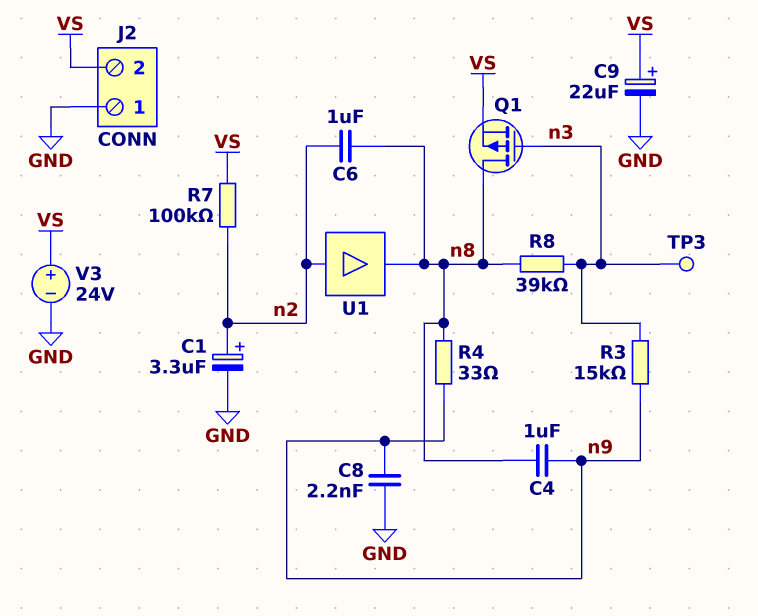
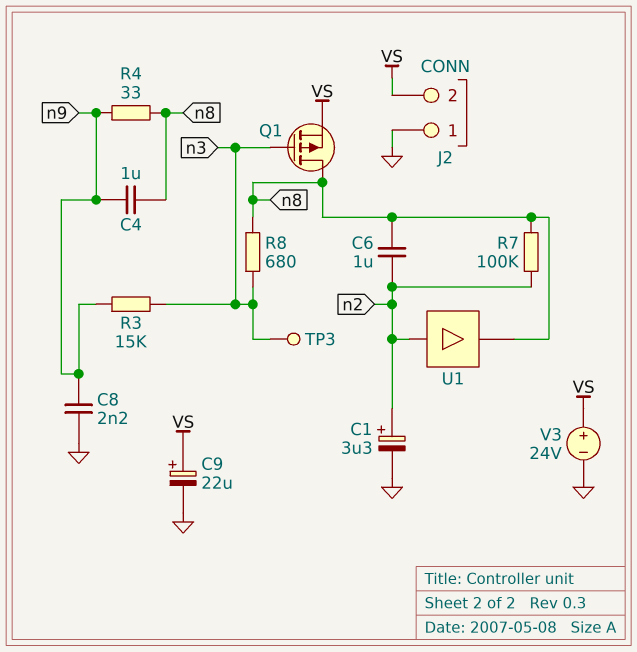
R7: 100k (VS, n2) -> 100k (n2, n8)
R8: 39k (n3, n8) -> 680 (n3, n8)

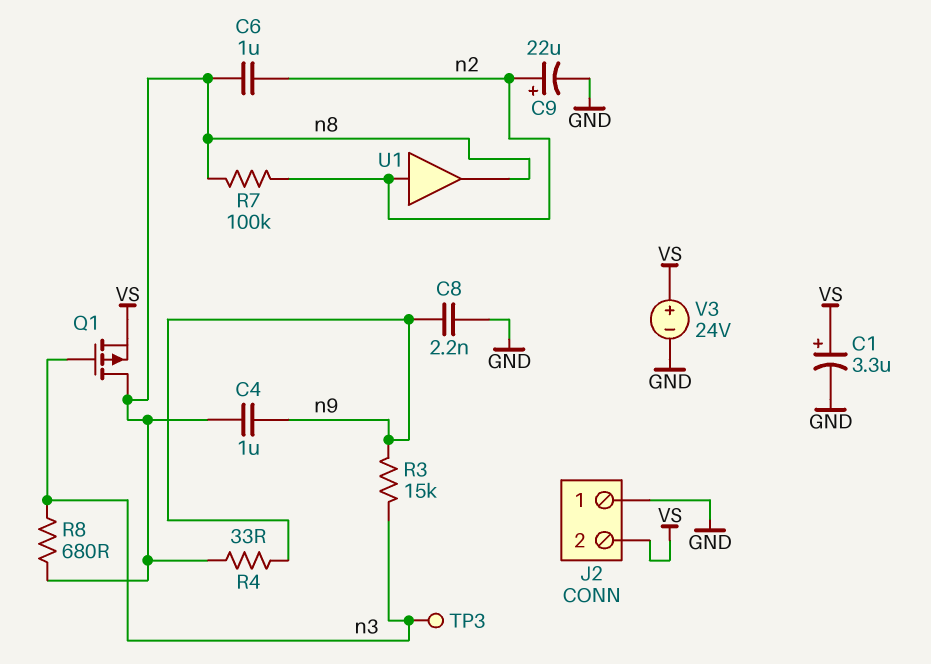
C1: 3.3uF (plus n2, minus GND) -> 3.3uF (plus VS, minus GND)
C9: 22uF (plus VS, minus GND) -> 22uF (plus n2, minus GND)

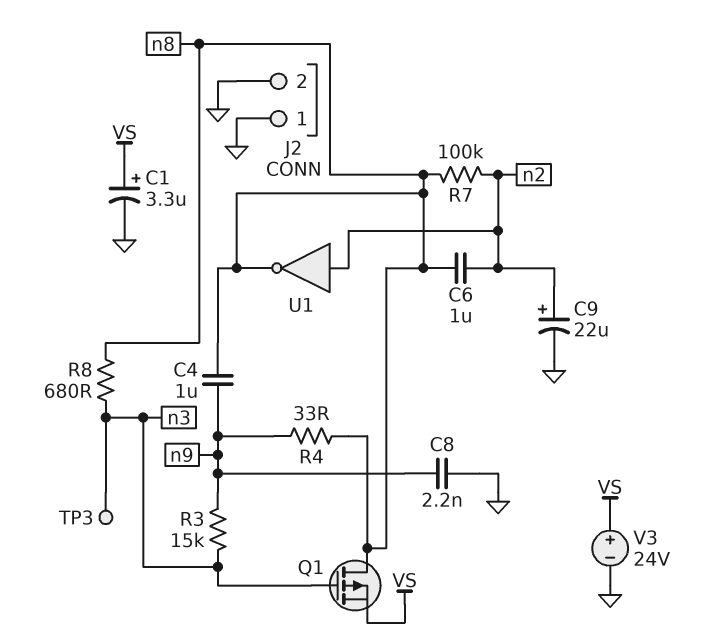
J2 pin 2: VS -> GND
U1: buffer (in n2, out n8) -> NOT (in n2, out n8)

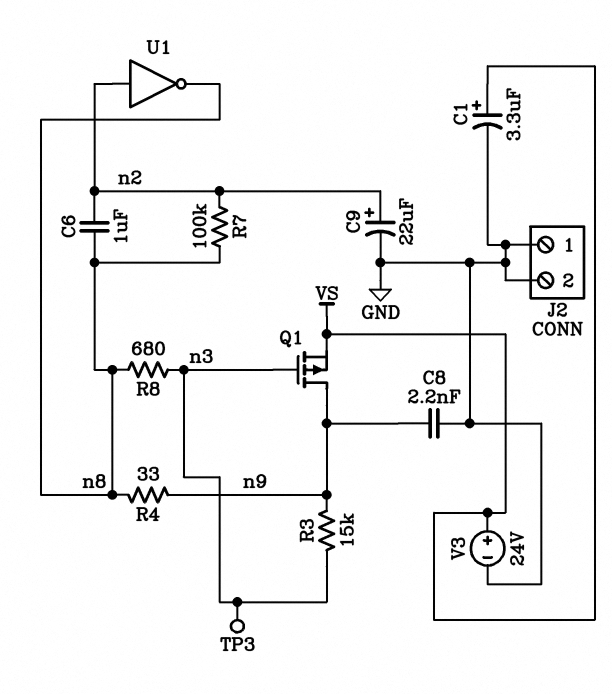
C4: 1uF (n8, n9) -> none
Q1: PMOS (G n3, D n8, S VS) -> PMOS (G n3, D n9, S VS)

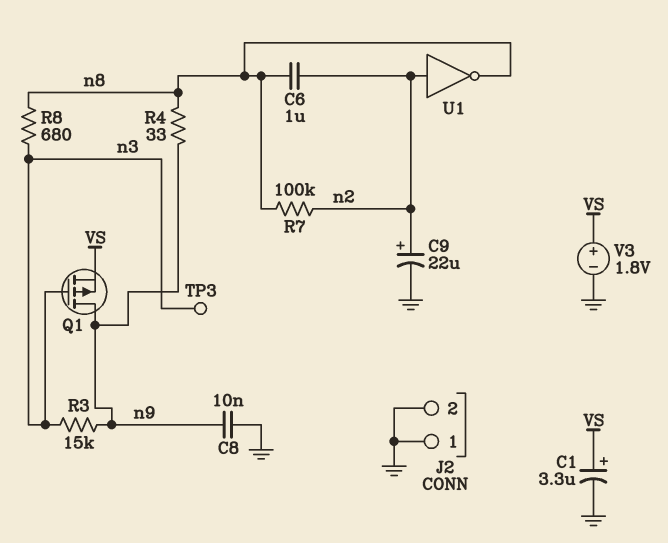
C8: 2.2nF (GND, n9) -> 10nF (GND, n9)
V3: 24V (plus VS, minus GND) -> 1.8V (plus VS, minus GND)

